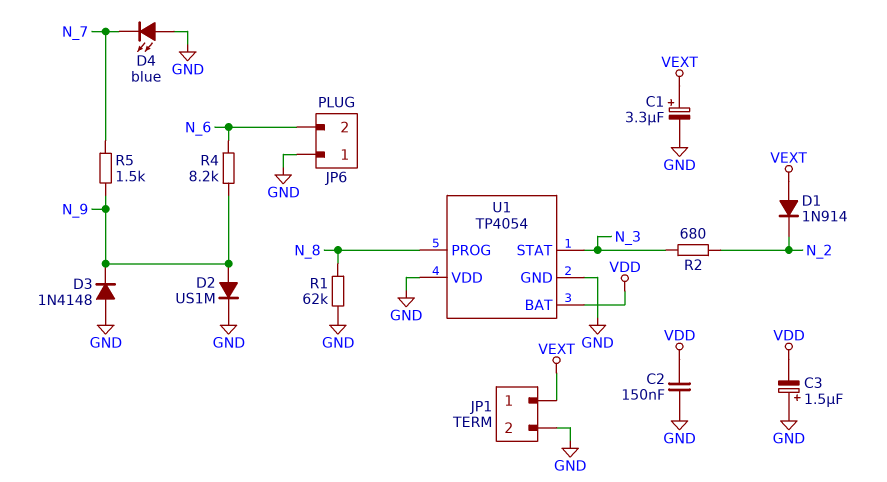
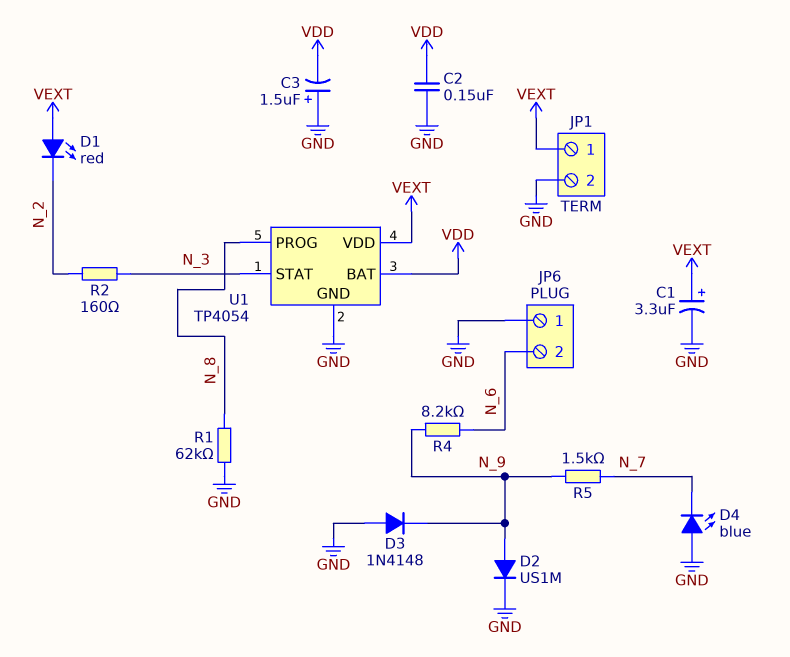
D1: diode 1N914 (A VEXT, K N_2) -> LED red (A VEXT, K N_2)
R2: 680 (N_2, N_3) -> 160 (N_2, N_3)
U1 pin VDD: GND -> VEXT

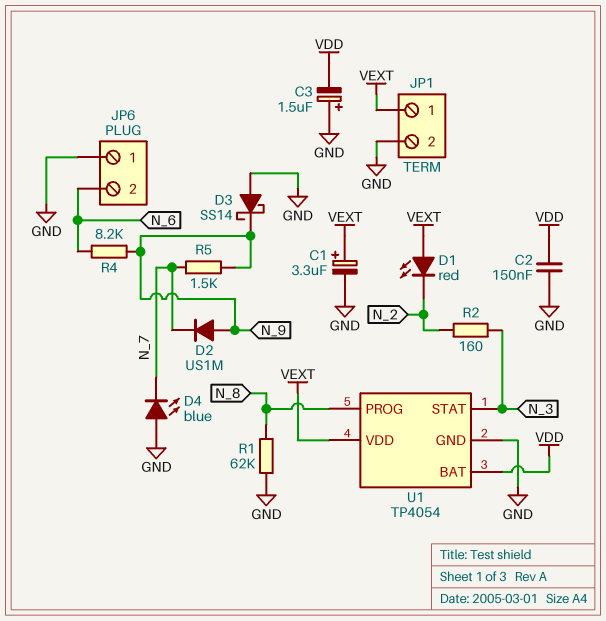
D2: diode US1M (A N_9, K GND) -> diode US1M (A N_9, K N_7)
D3: diode 1N4148 (A GND, K N_9) -> schottky SS14 (A GND, K N_9)

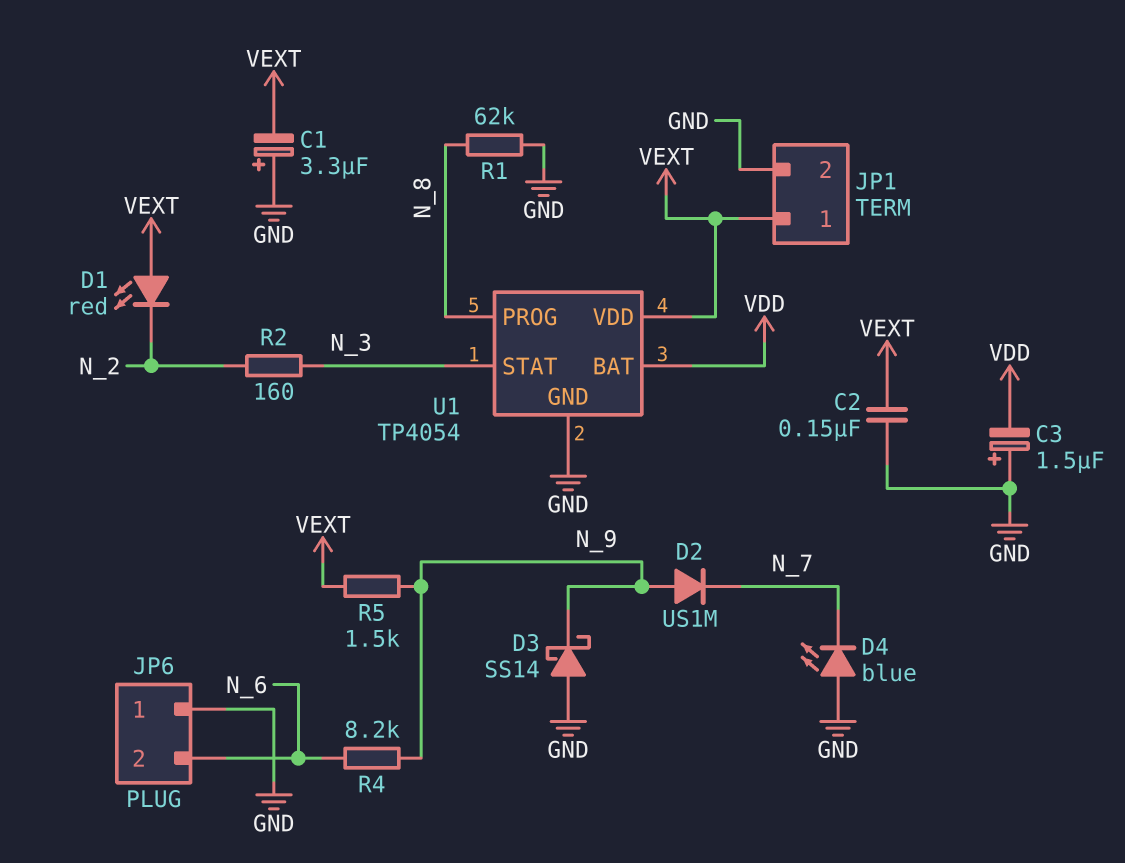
C1: 3.3uF (plus VEXT, minus GND) -> 3.3uF (plus GND, minus VEXT)
C2: 150nF (GND, VDD) -> 150nF (GND, VEXT)
R5: 1.5k (N_7, N_9) -> 1.5k (N_9, VEXT)

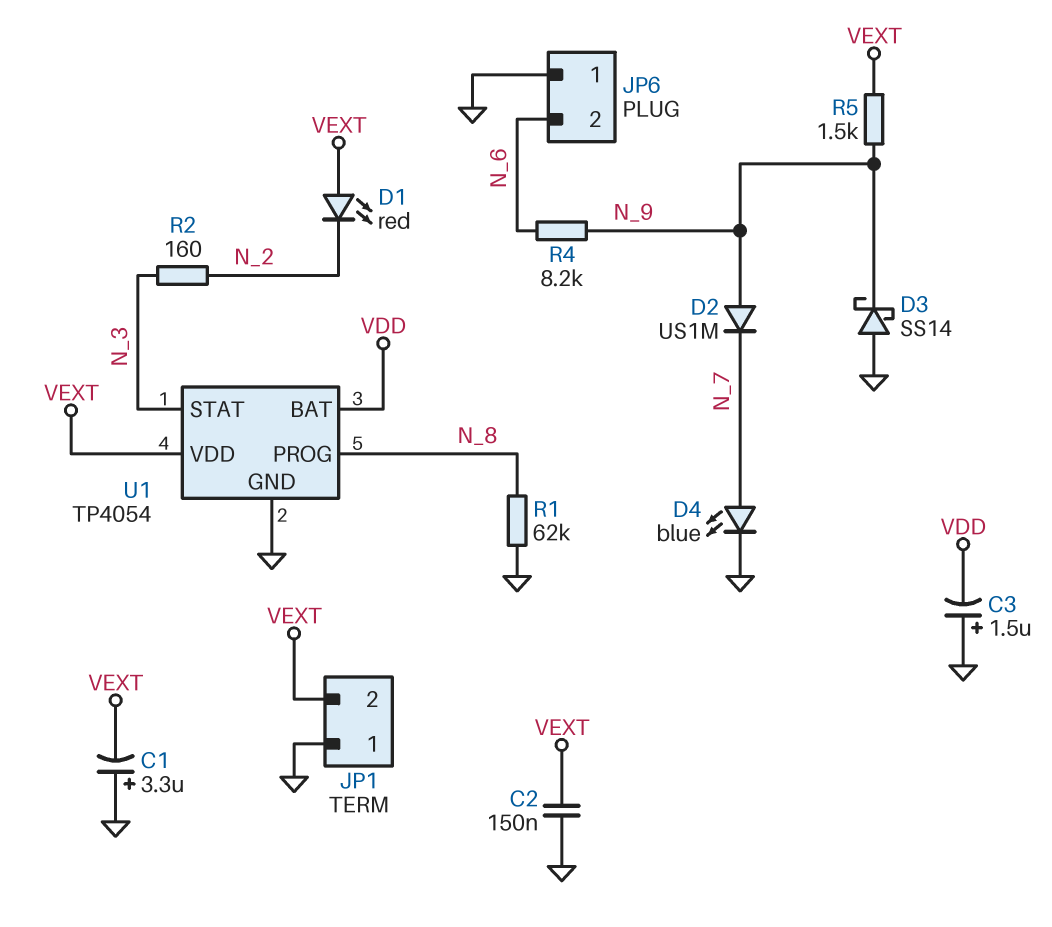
D4: LED blue (A GND, K N_7) -> LED blue (A N_7, K GND)
JP1 pin 1: VEXT -> GND
JP1 pin 2: GND -> VEXT

